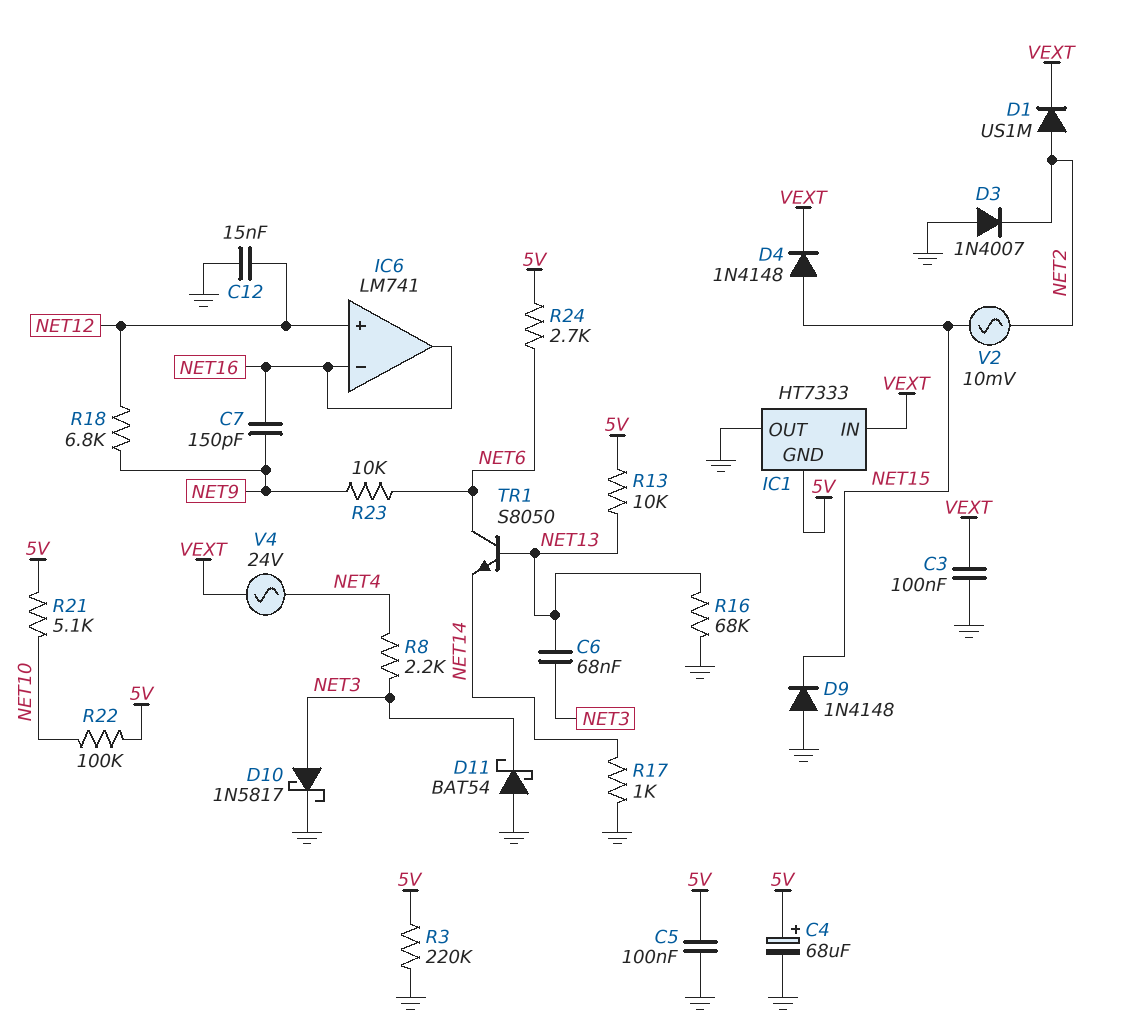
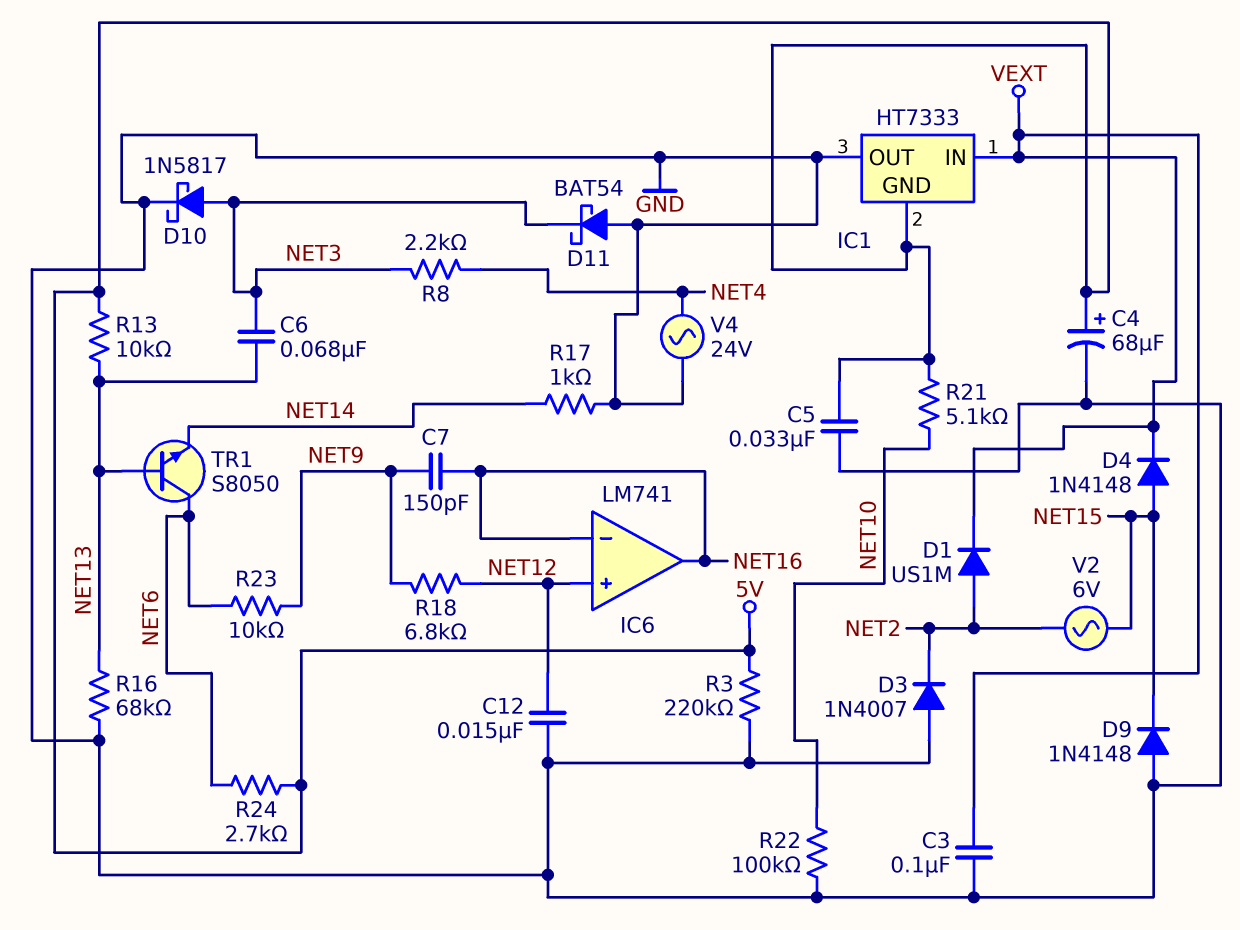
C5: 100nF (5V, GND) -> 33nF (5V, GND)
R22: 100k (5V, NET10) -> 100k (GND, NET10)
V2: AC 10mV (NET2, NET15) -> AC 6V (NET2, NET15)
V4: AC 24V (NET4, VEXT) -> AC 24V (GND, NET4)

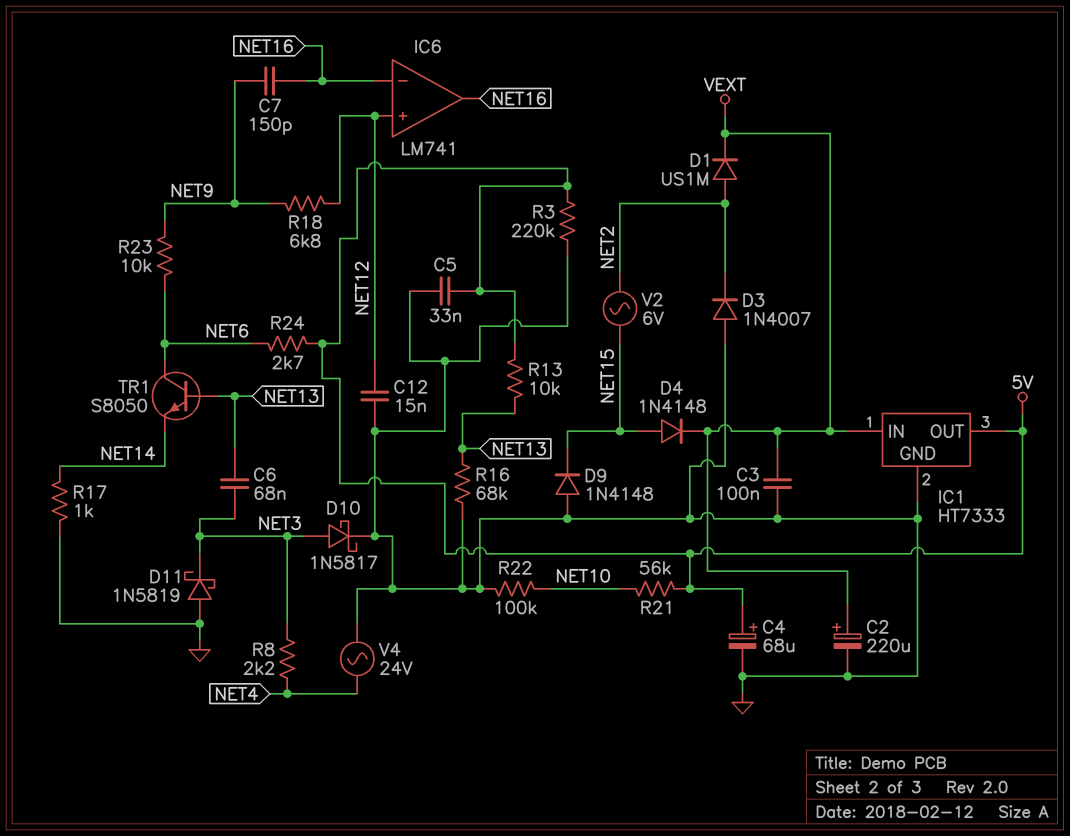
C2: none -> 220uF (plus VEXT, minus GND)
D11: schottky BAT54 (A GND, K NET3) -> schottky 1N5819 (A GND, K NET3)
IC1 pin GND: 5V -> GND
IC1 pin OUT: GND -> 5V
R21: 5.1k (5V, NET10) -> 56k (5V, NET10)

